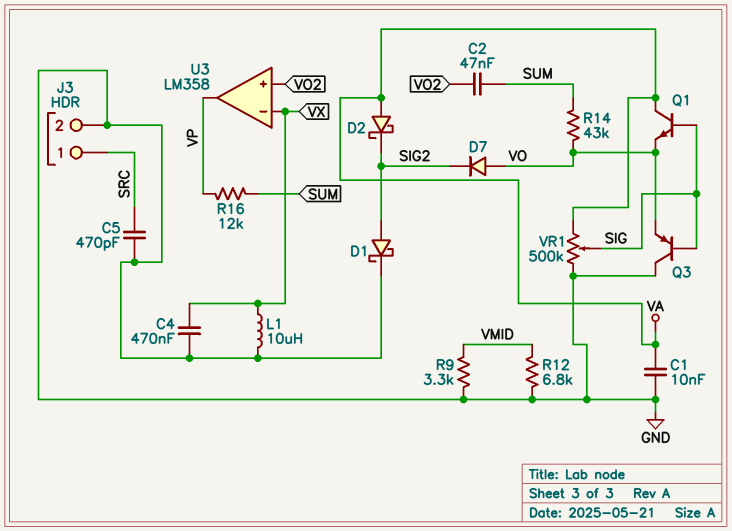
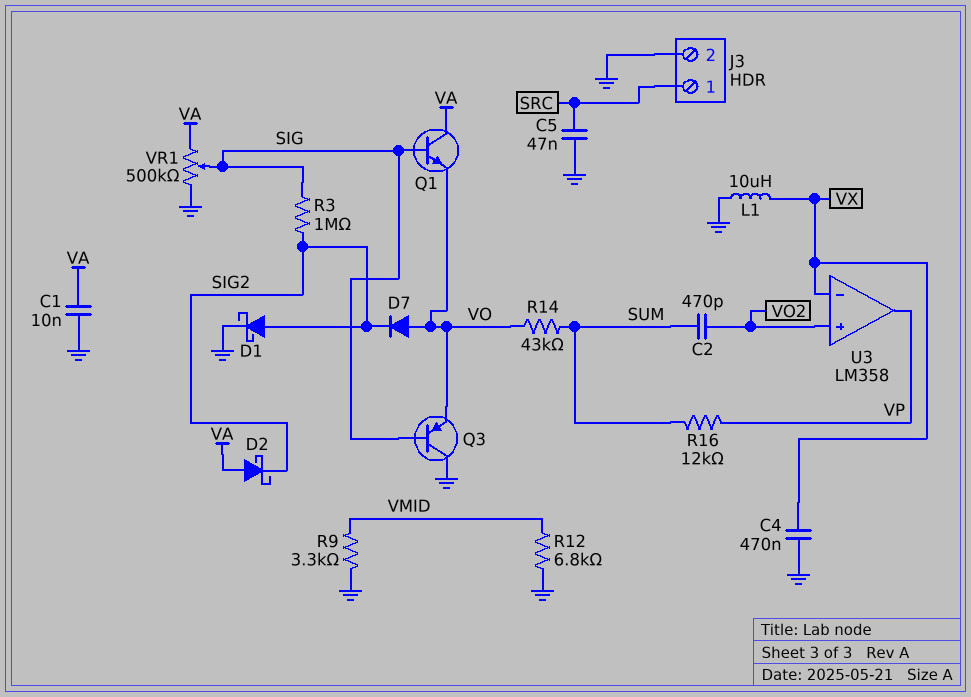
C2: 47nF (SUM, VO2) -> 470pF (SUM, VO2)
C5: 470pF (GND, SRC) -> 47nF (GND, SRC)
R3: none -> 1M (SIG, SIG2)

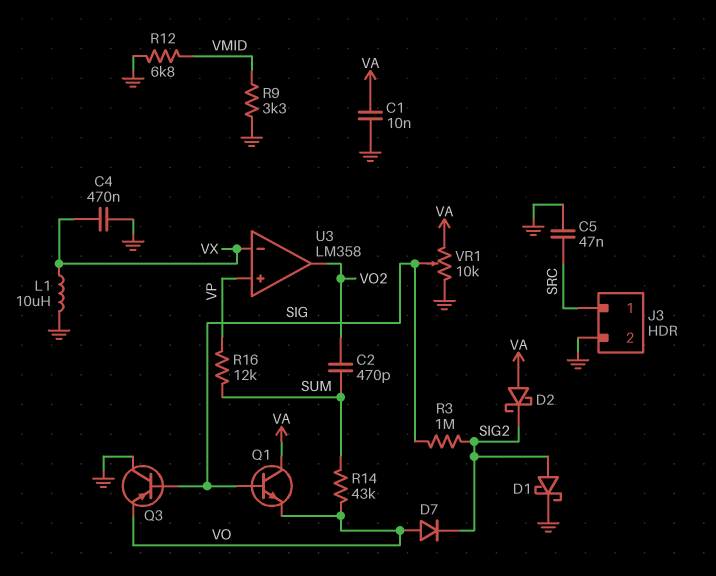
U3 pin in+: VO2 -> VP
U3 pin out: VP -> VO2
VR1: 500k (GND, VA, wiper SIG) -> 10k (GND, VA, wiper SIG)

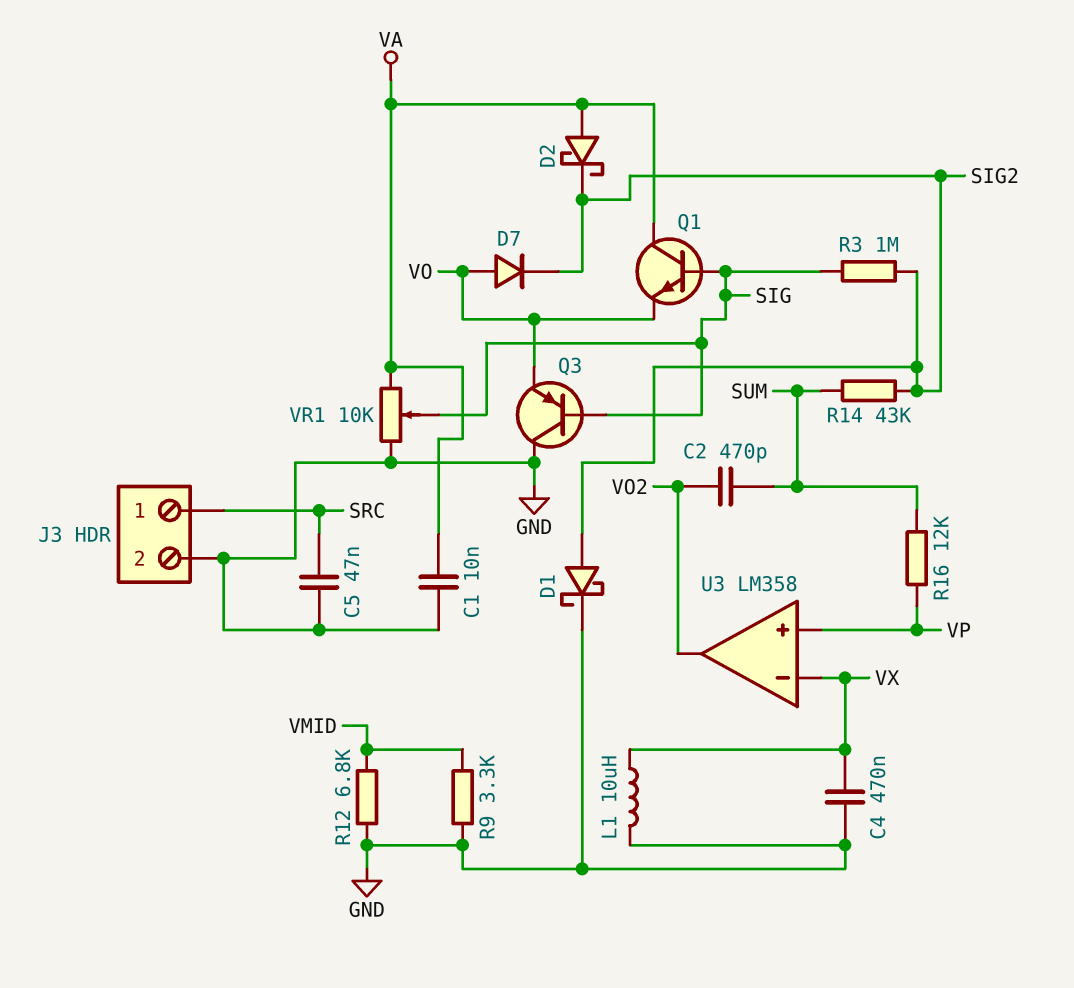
R14: 43k (SUM, VO) -> 43k (SIG2, SUM)

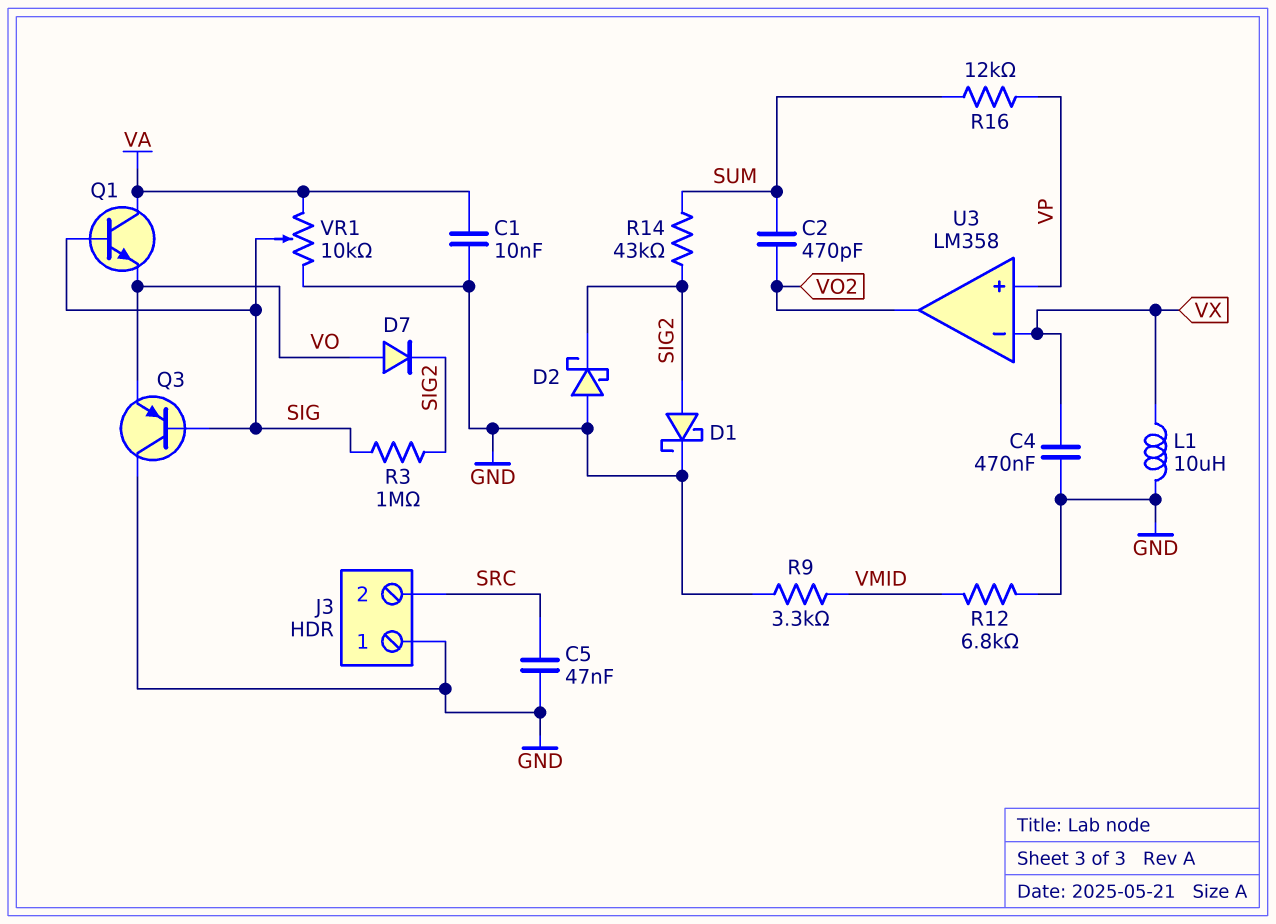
D2: schottky (A VA, K SIG2) -> schottky (A GND, K SIG2)
J3 pin 1: SRC -> GND
J3 pin 2: GND -> SRC

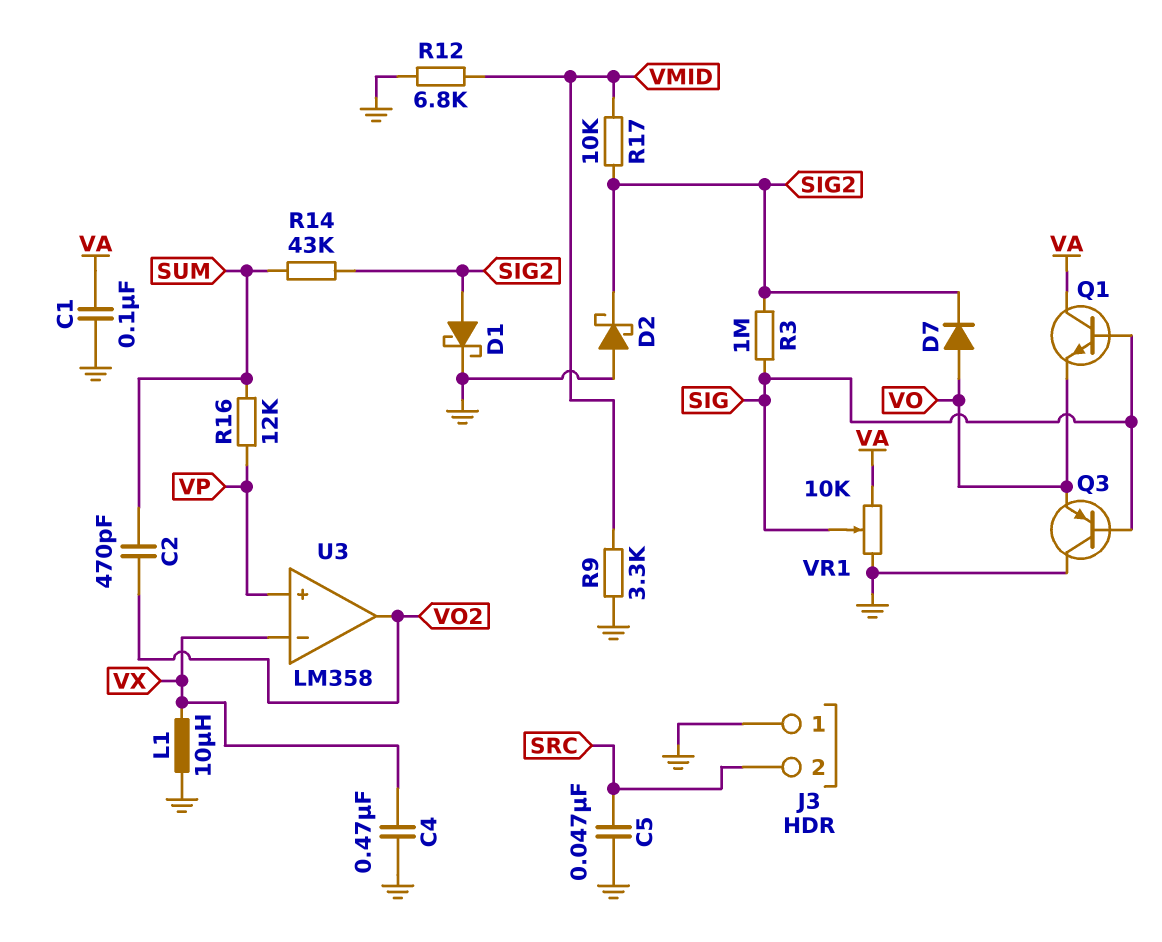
C1: 10nF (GND, VA) -> 100nF (GND, VA)
R17: none -> 10k (SIG2, VMID)

